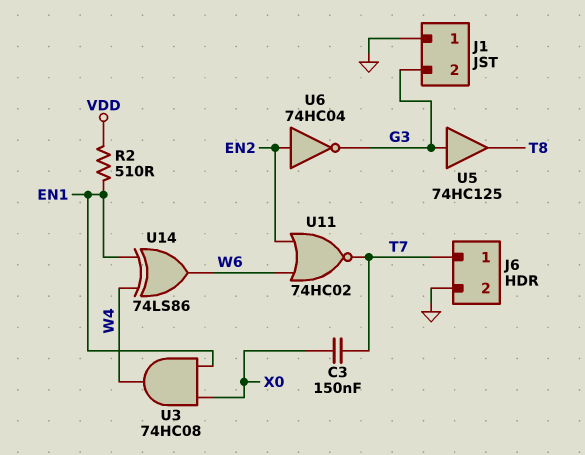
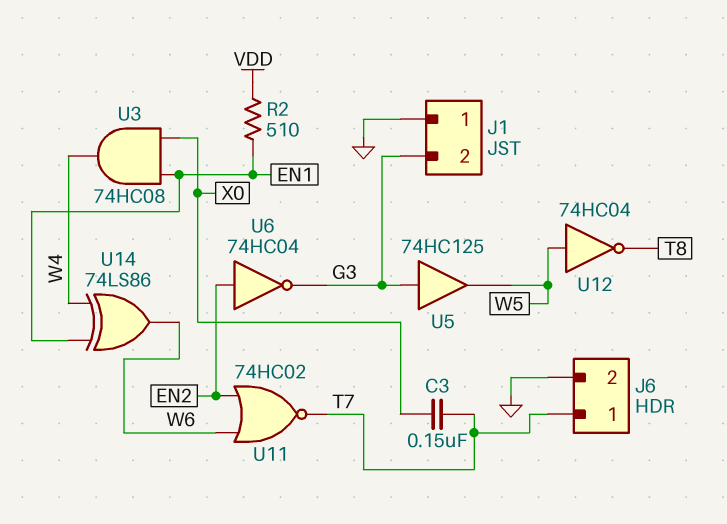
U5: buffer 74HC125 (in G3, out T8) -> buffer 74HC125 (in G3, out W5)
U12: none -> NOT 74HC04 (in W5, out T8)

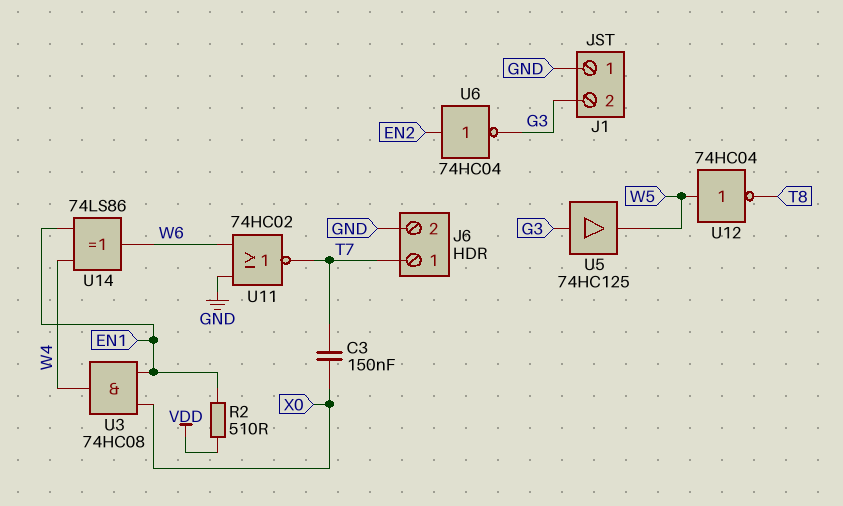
U11: NOR 74HC02 (in EN2, in W6, out T7) -> NOR 74HC02 (in GND, in W6, out T7)

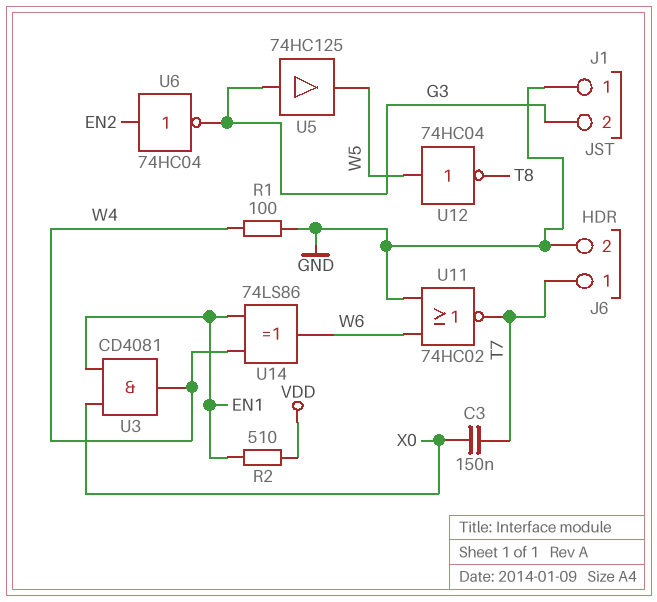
R1: none -> 100 (GND, W4)
U3: AND 74HC08 (in EN1, in X0, out W4) -> AND CD4081 (in EN1, in X0, out W4)

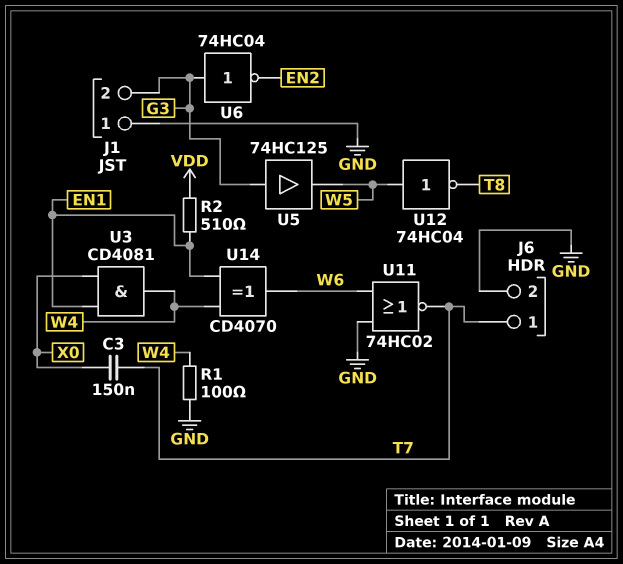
U6: NOT 74HC04 (in EN2, out G3) -> NOT 74HC04 (in G3, out EN2)
U14: XOR 74LS86 (in EN1, in W4, out W6) -> XOR CD4070 (in EN1, in W4, out W6)

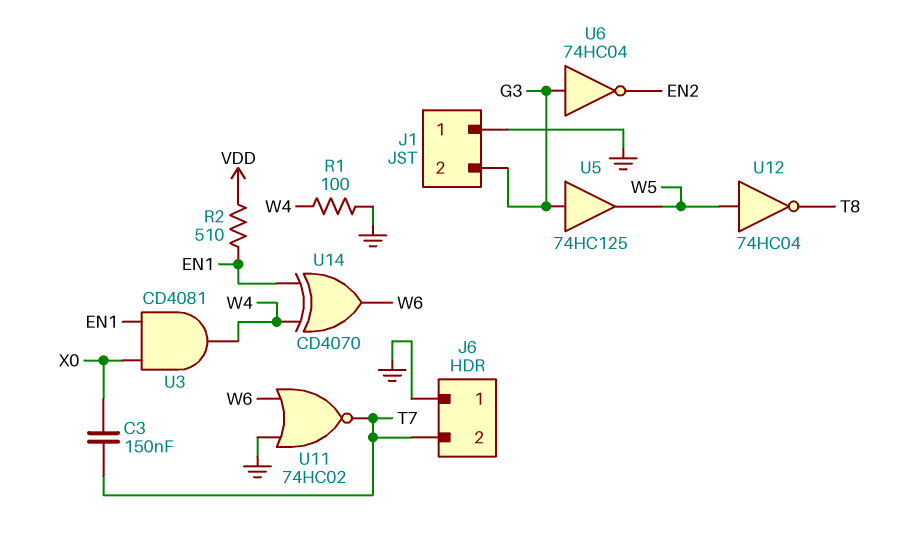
J6 pin 1: T7 -> GND
J6 pin 2: GND -> T7

